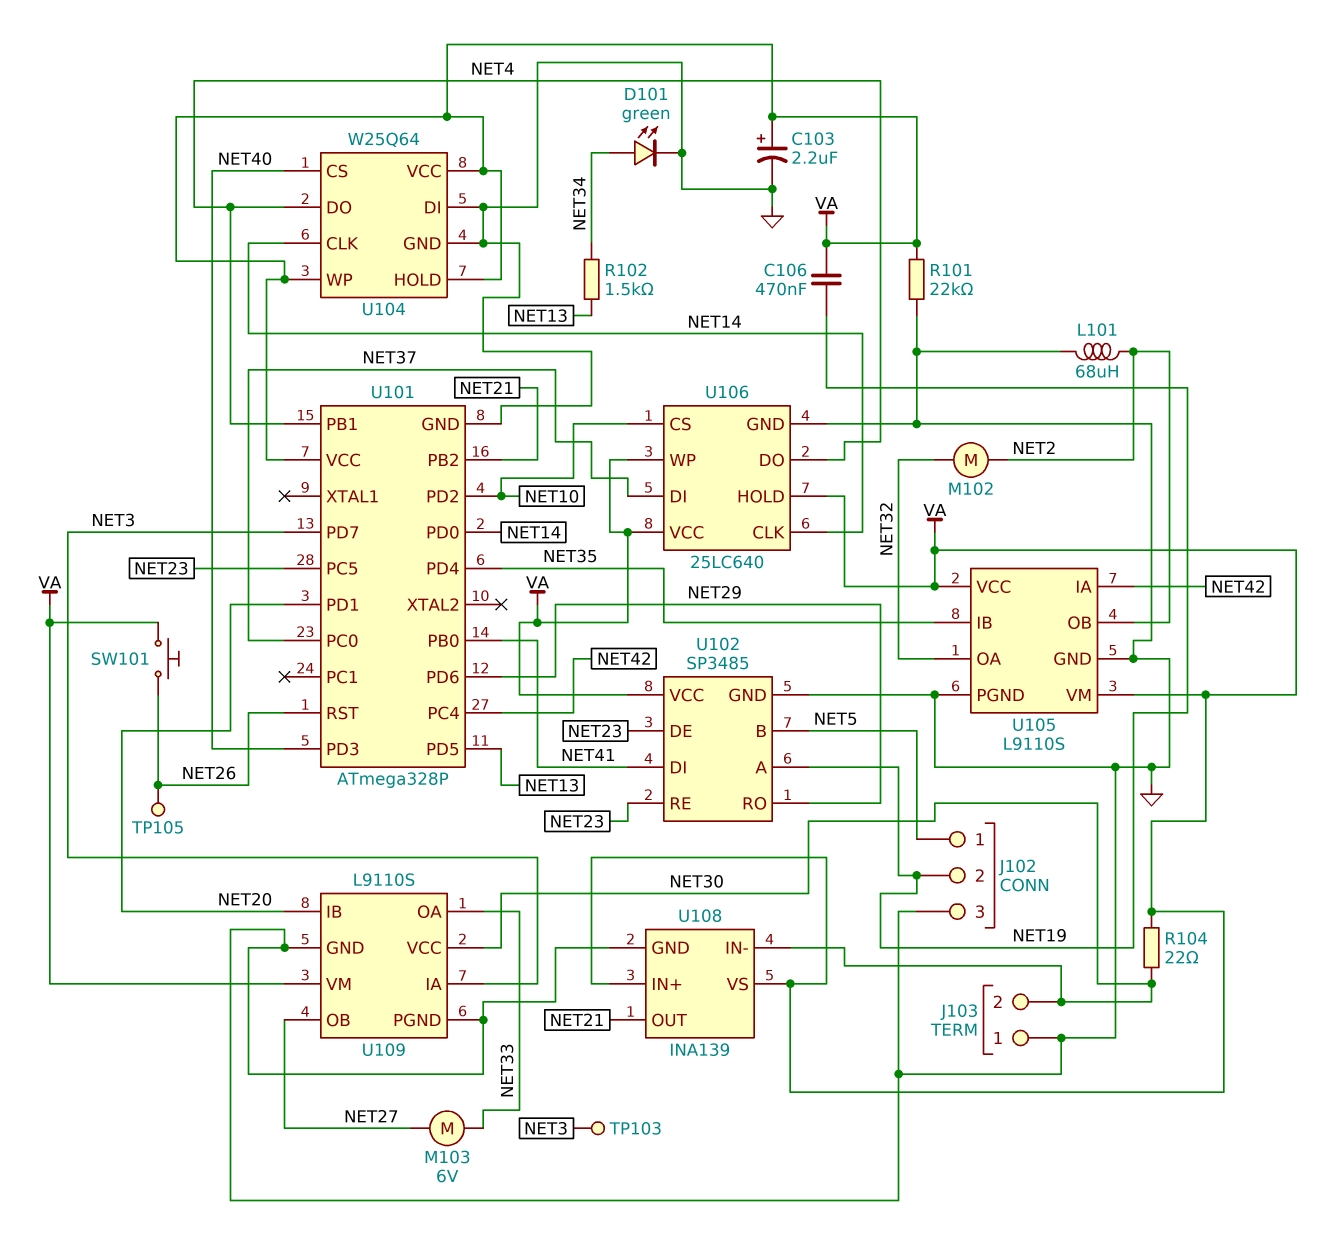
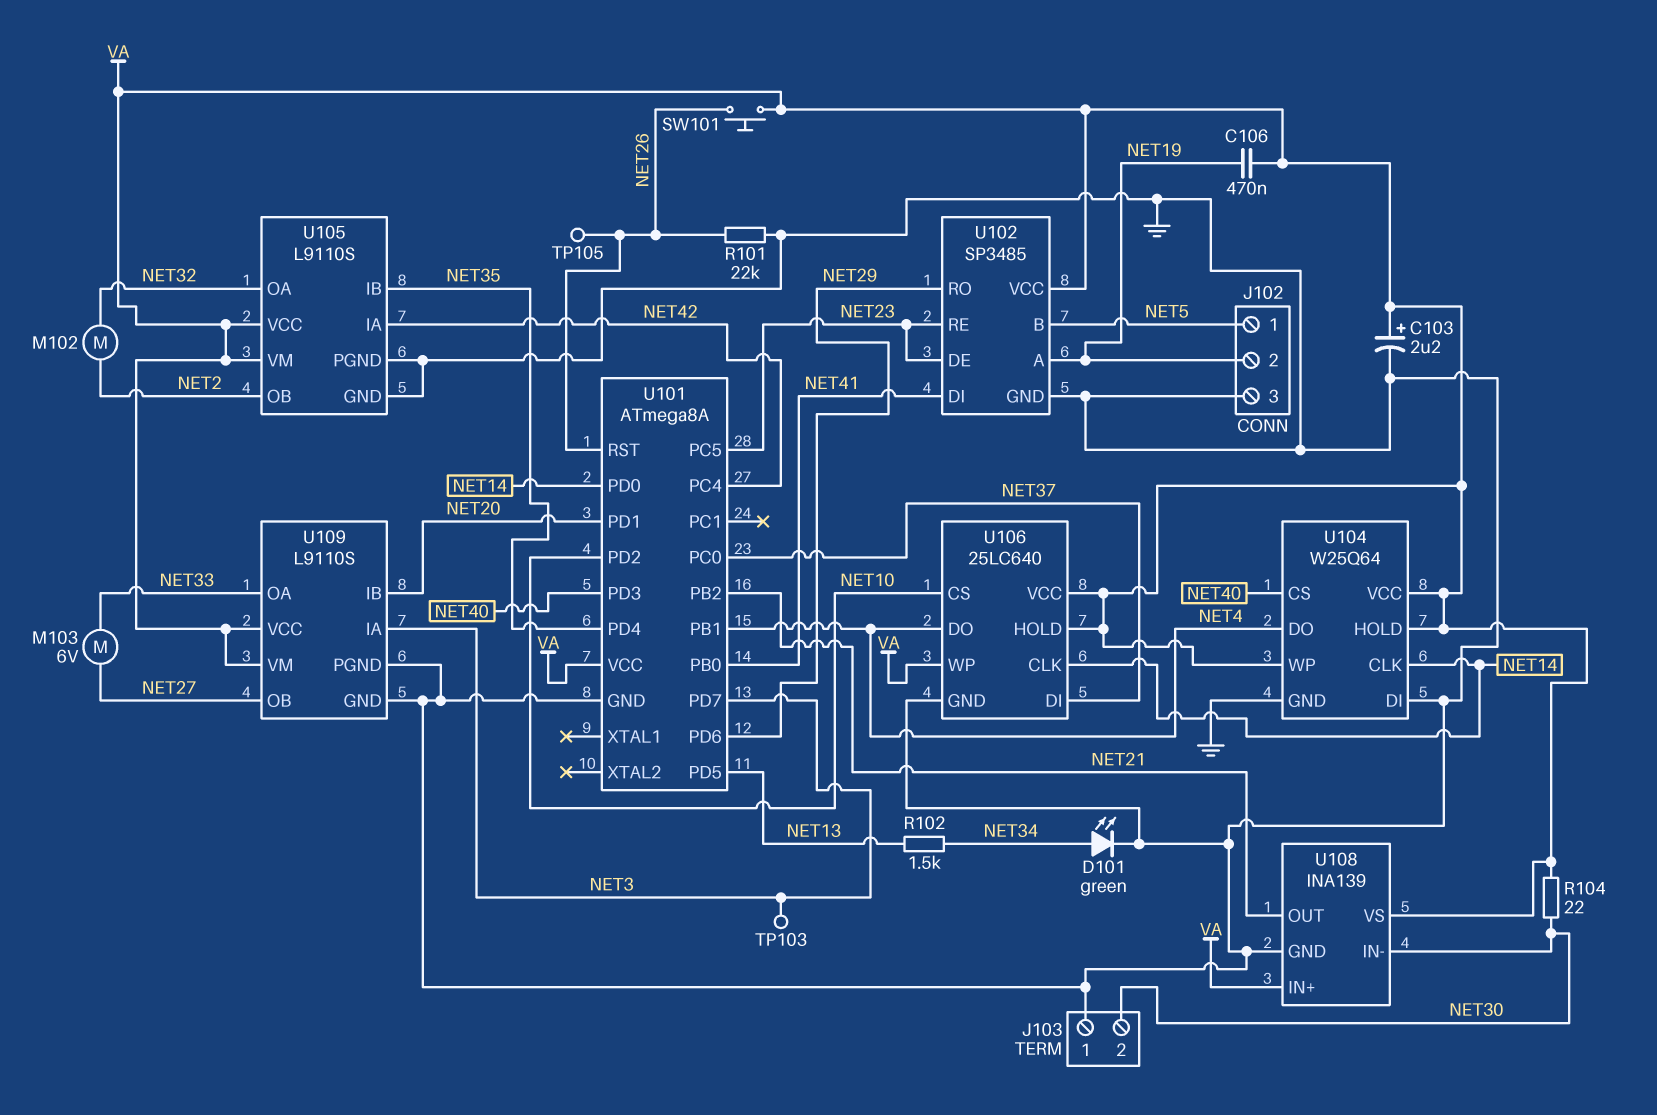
L101: 68uH (GND, NET2) -> none
R101: 22k (GND, VA) -> 22k (GND, NET26)
U101: ATmega328P -> ATmega8A
U109 pin VCC: NET30 -> VA

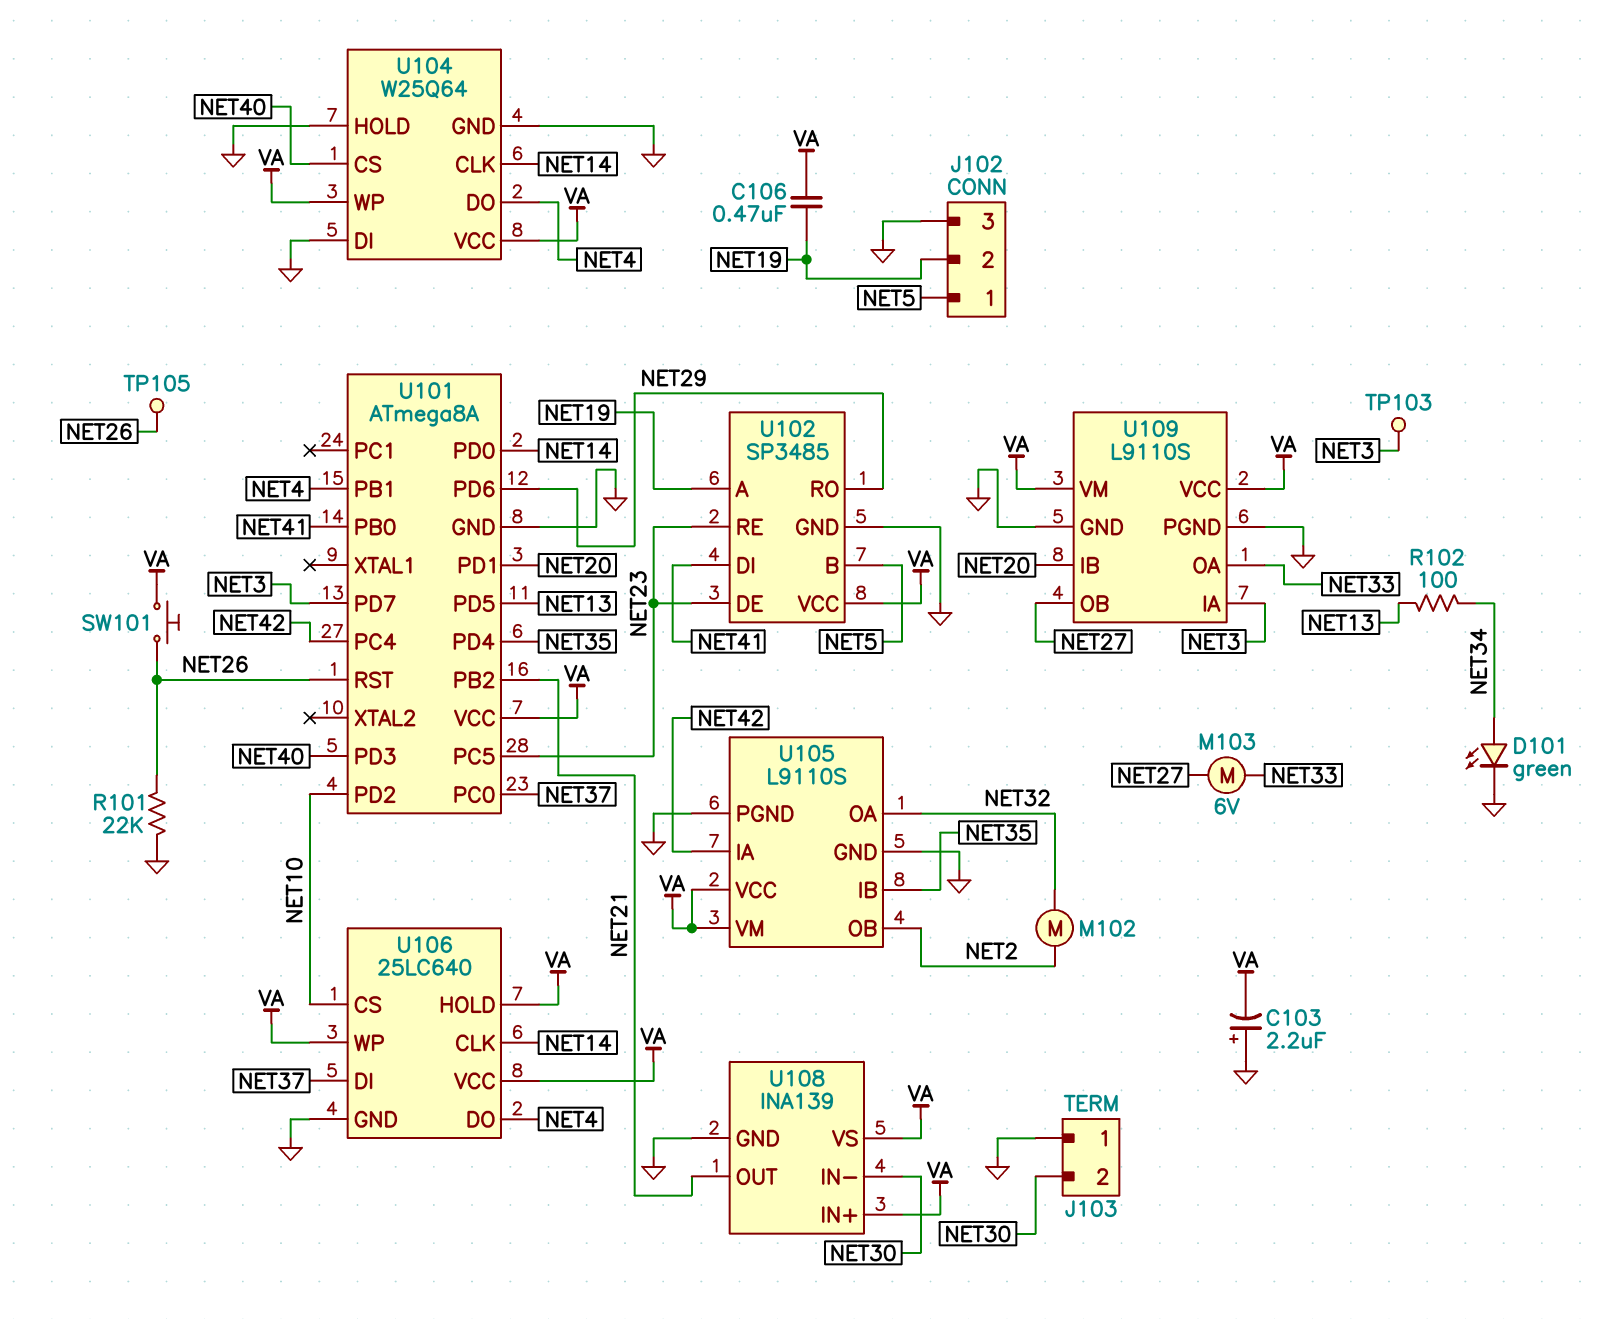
C103: 2.2uF (plus VA, minus GND) -> 2.2uF (plus GND, minus VA)
R102: 1.5k (NET13, NET34) -> 100 (NET13, NET34)
R104: 22 (NET30, VA) -> none
U104 pin HOLD: VA -> GND

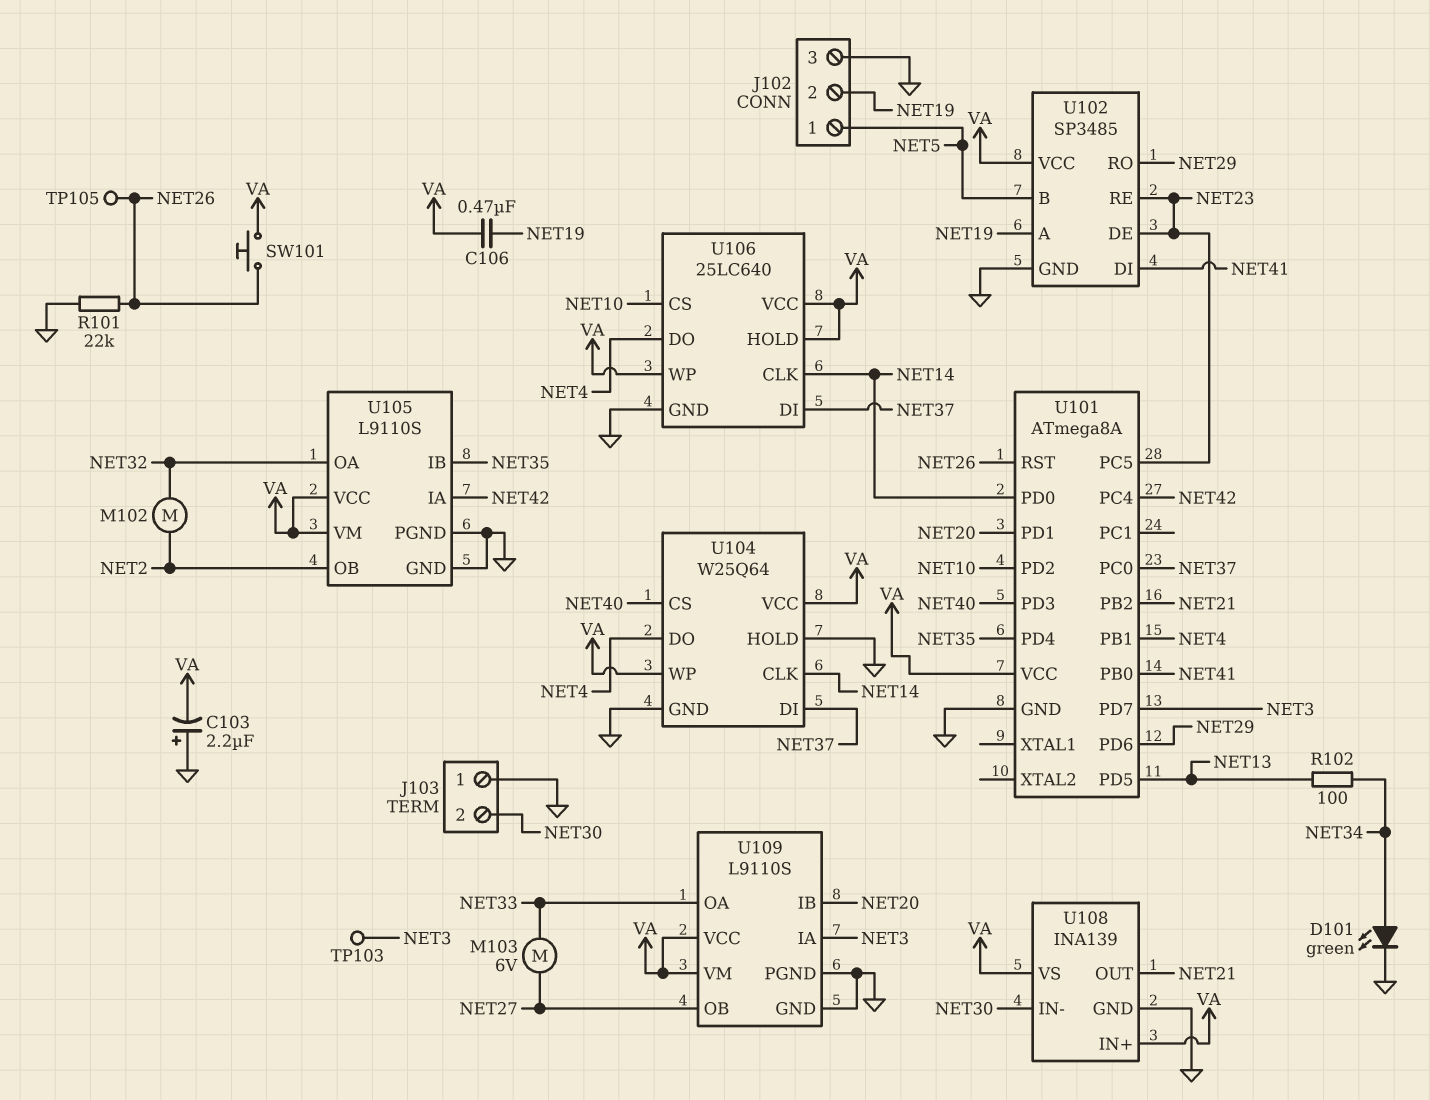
U104 pin DI: GND -> NET37

